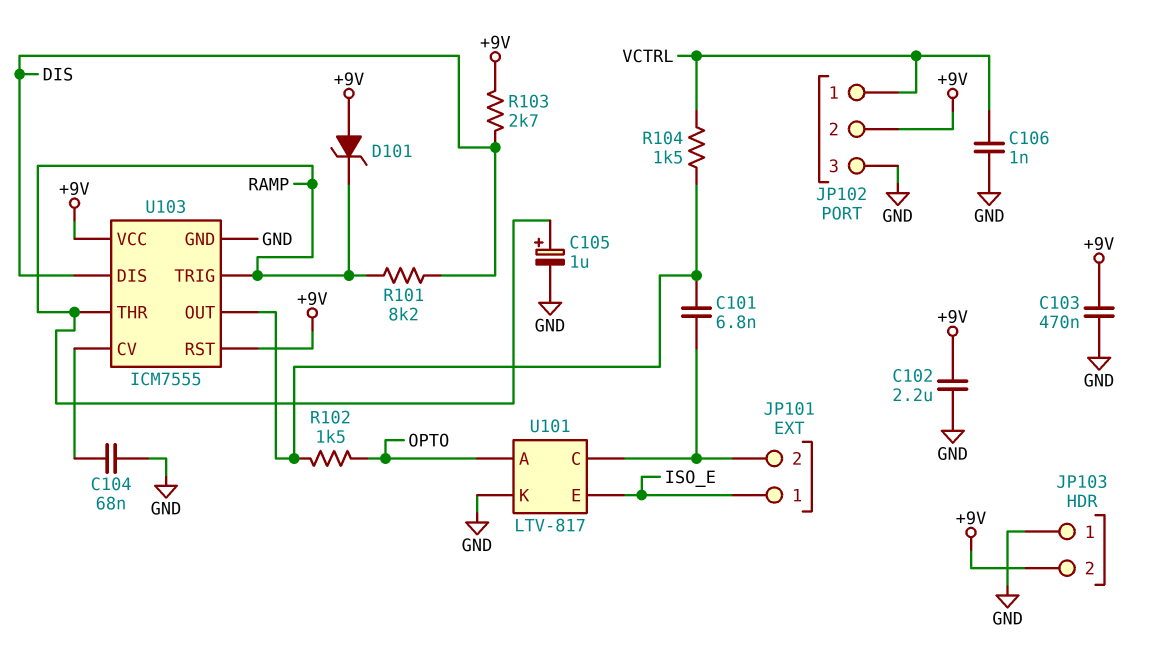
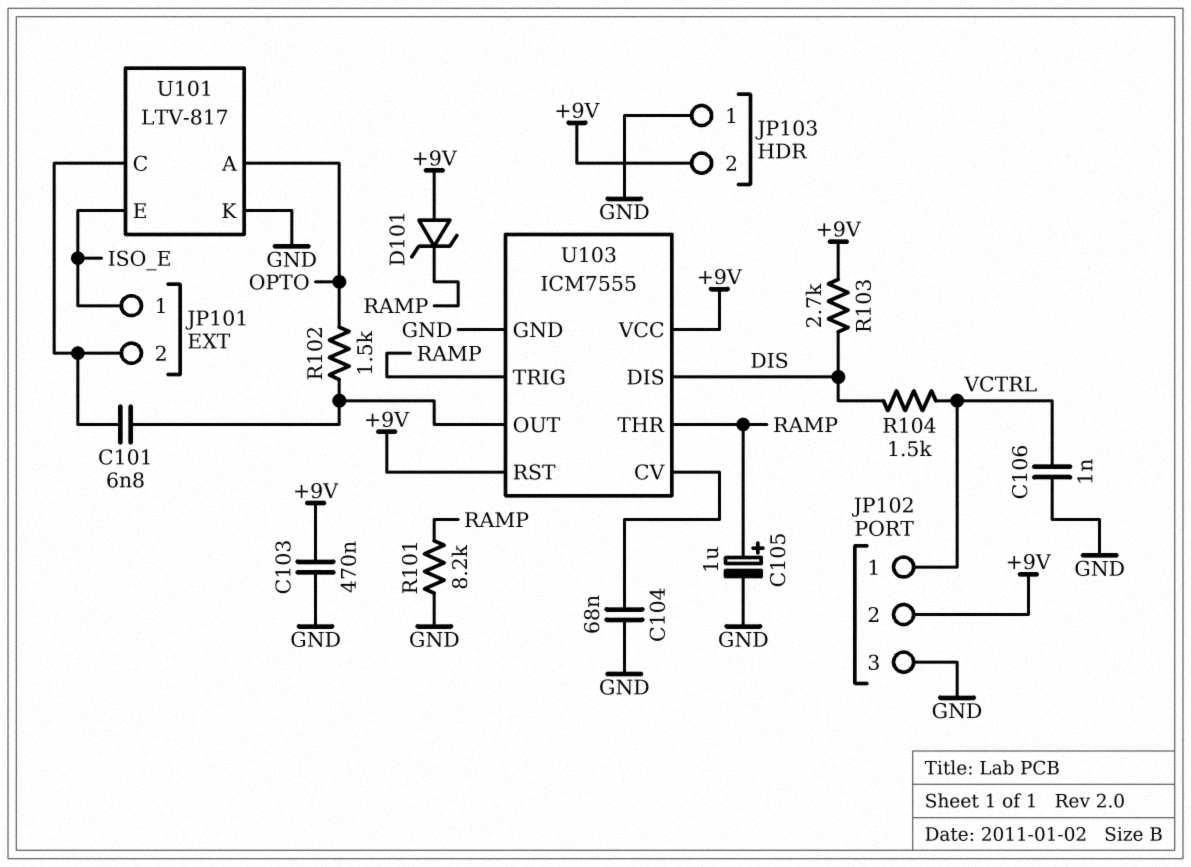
C102: 2.2uF (+9V, GND) -> none
R101: 8.2k (DIS, RAMP) -> 8.2k (GND, RAMP)
R104: 1.5k (U103/OUT, VCTRL) -> 1.5k (DIS, VCTRL)

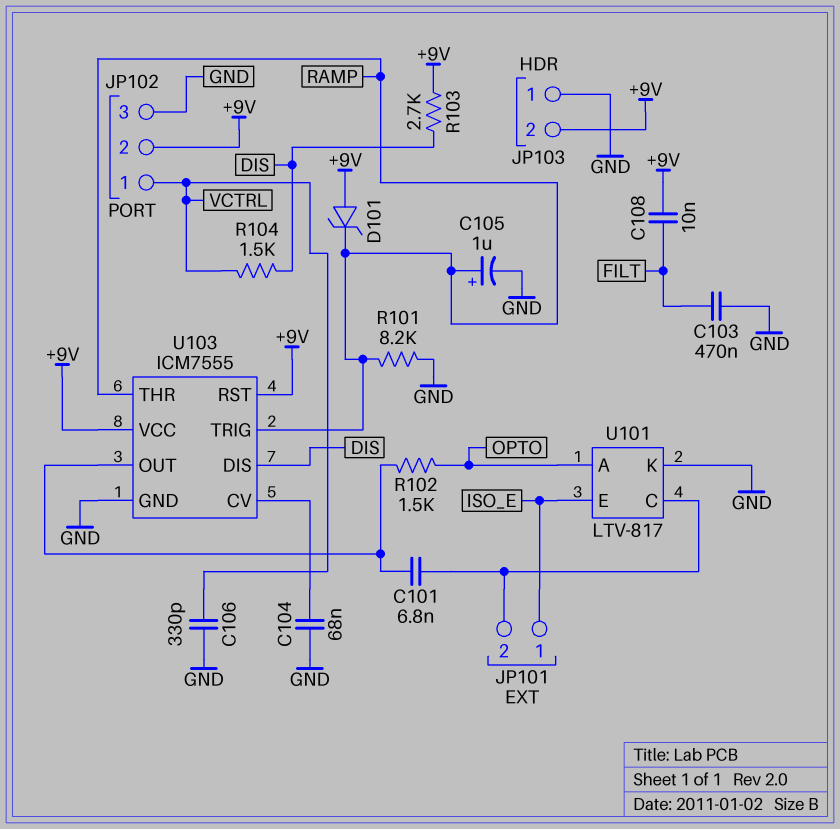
C103: 470nF (+9V, GND) -> 470nF (FILT, GND)
C106: 1nF (GND, VCTRL) -> 330pF (GND, VCTRL)
C108: none -> 10nF (+9V, FILT)

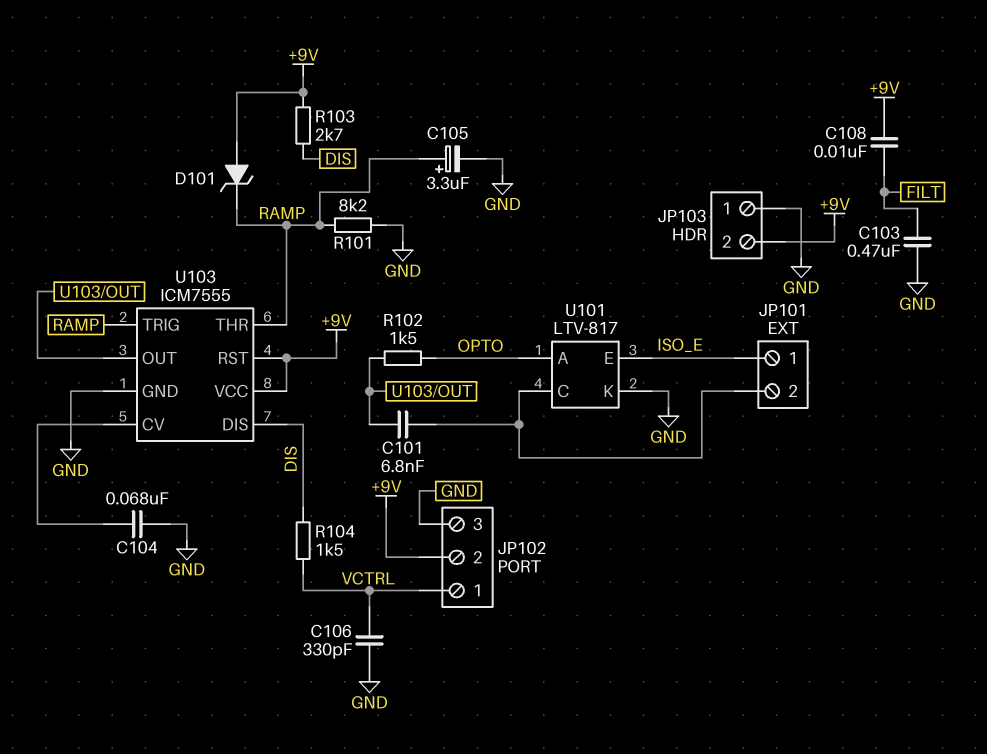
C105: 1uF (plus RAMP, minus GND) -> 3.3uF (plus RAMP, minus GND)

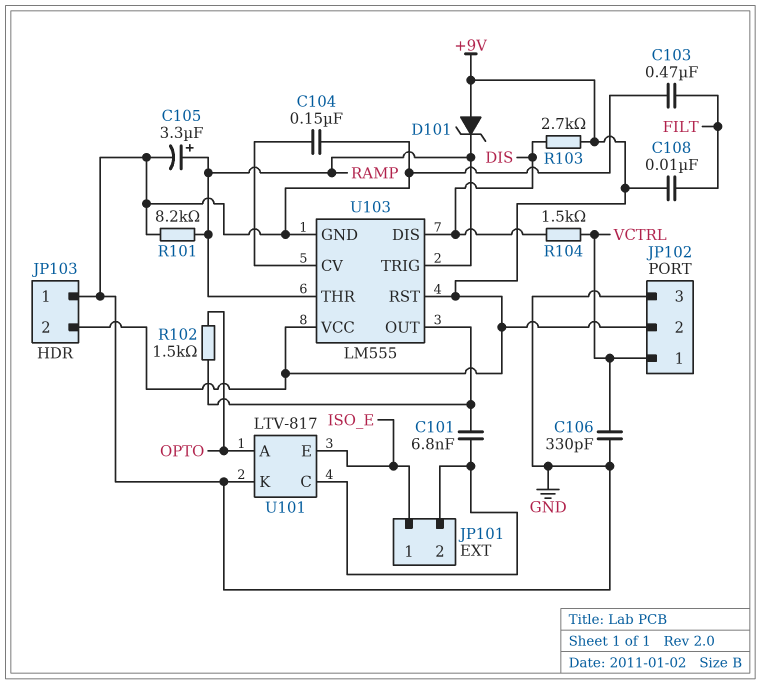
C104: 68nF (GND, U103/CV) -> 150nF (GND, U103/CV)
U103: ICM7555 -> LM555

